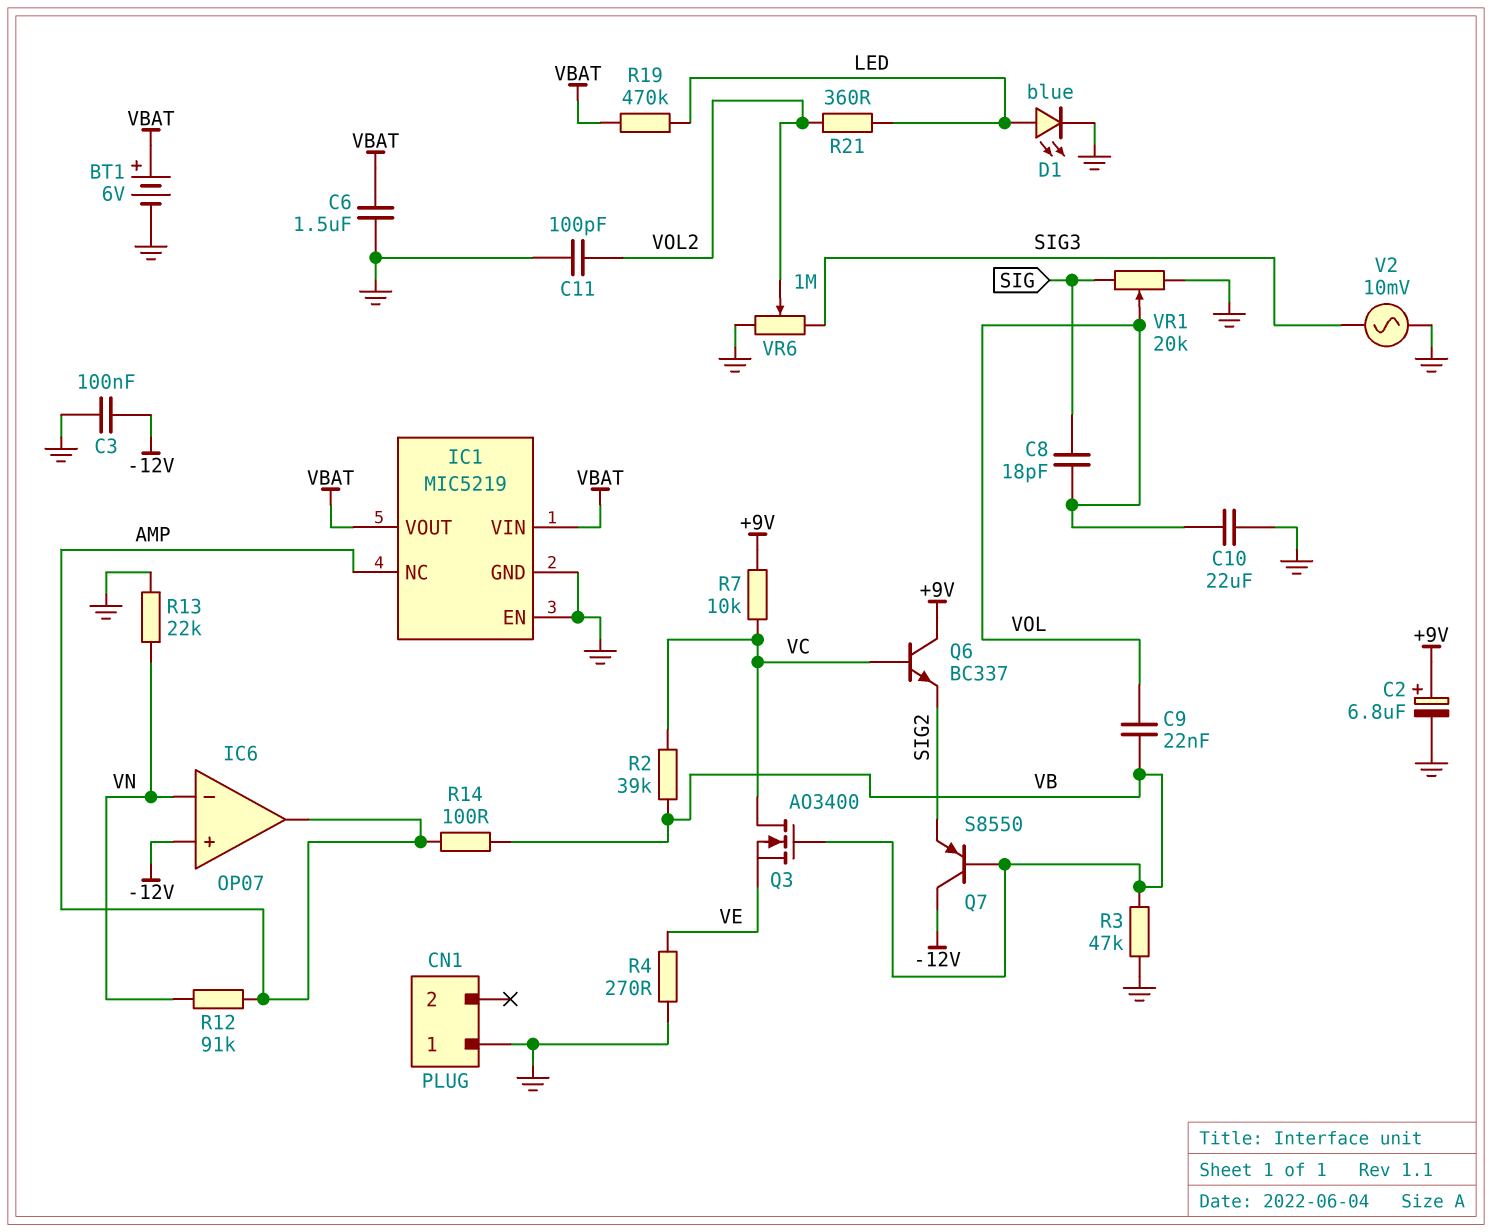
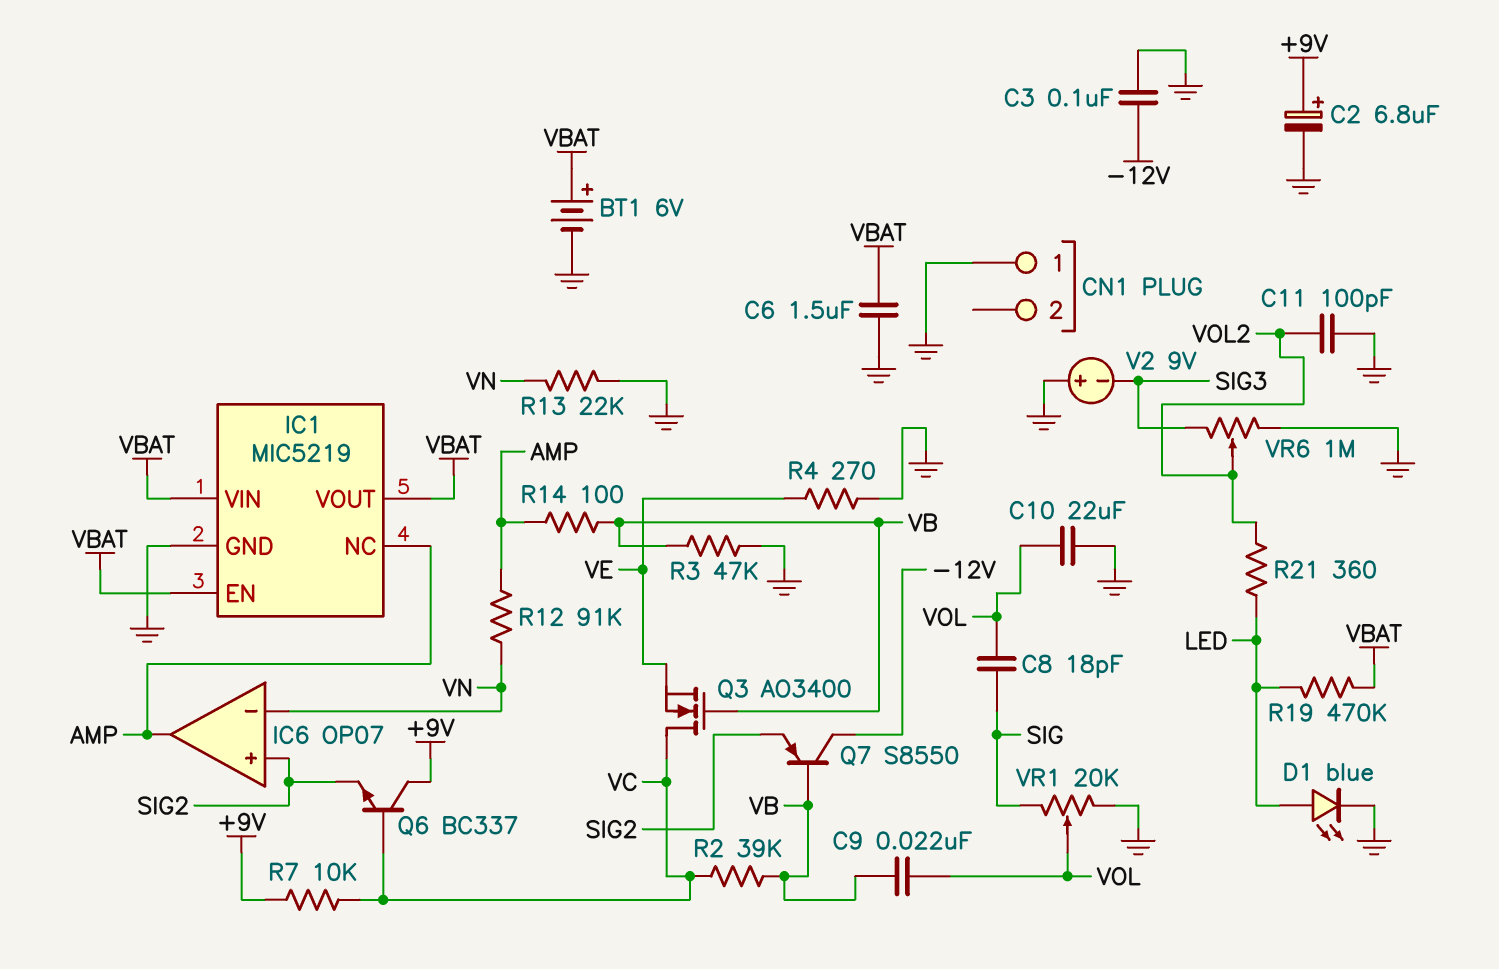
IC1 pin EN: GND -> VBAT
IC6 pin in+: -12V -> SIG2
V2: AC 10mV (GND, SIG3) -> 9V (plus GND, minus SIG3)

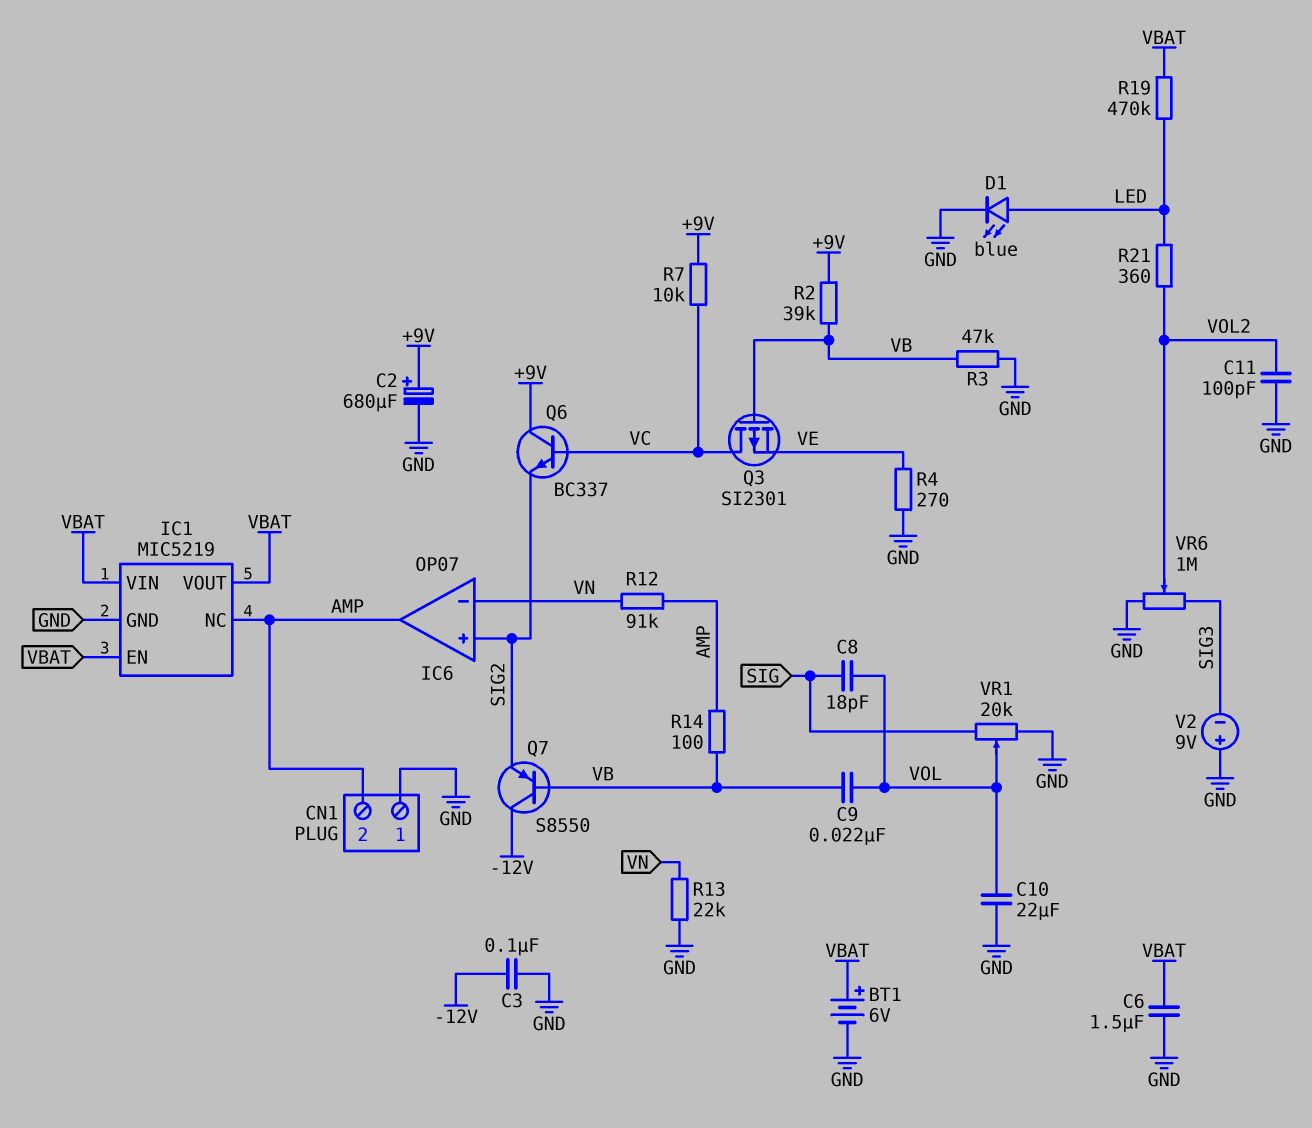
C2: 6.8uF (plus +9V, minus GND) -> 680uF (plus +9V, minus GND)
CN1 pin 2: none -> AMP
Q3: NMOS AO3400 (G VB, D VC, S VE) -> PMOS SI2301 (G VB, D VC, S VE)
R2: 39k (VB, VC) -> 39k (+9V, VB)

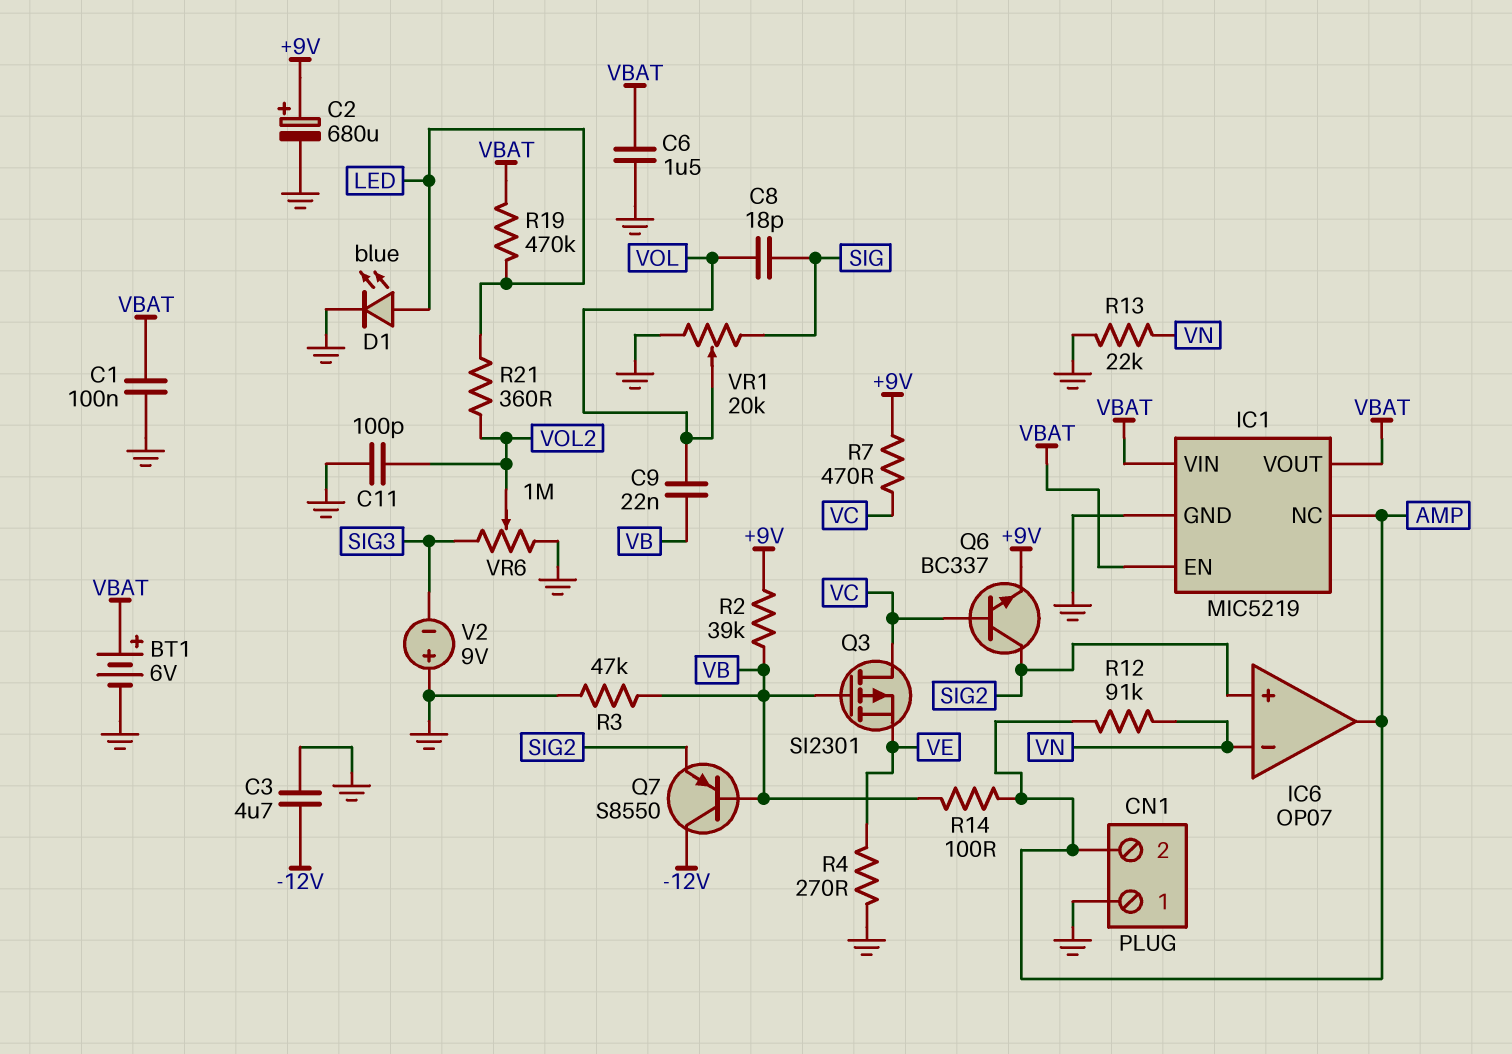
C1: none -> 100nF (GND, VBAT)
C3: 100nF (-12V, GND) -> 4.7uF (-12V, GND)
C10: 22uF (GND, VOL) -> none
Q6: NPN BC337 (B VC, C +9V, E SIG2) -> NPN BC337 (B VC, C SIG2, E +9V)
R7: 10k (+9V, VC) -> 470 (+9V, VC)

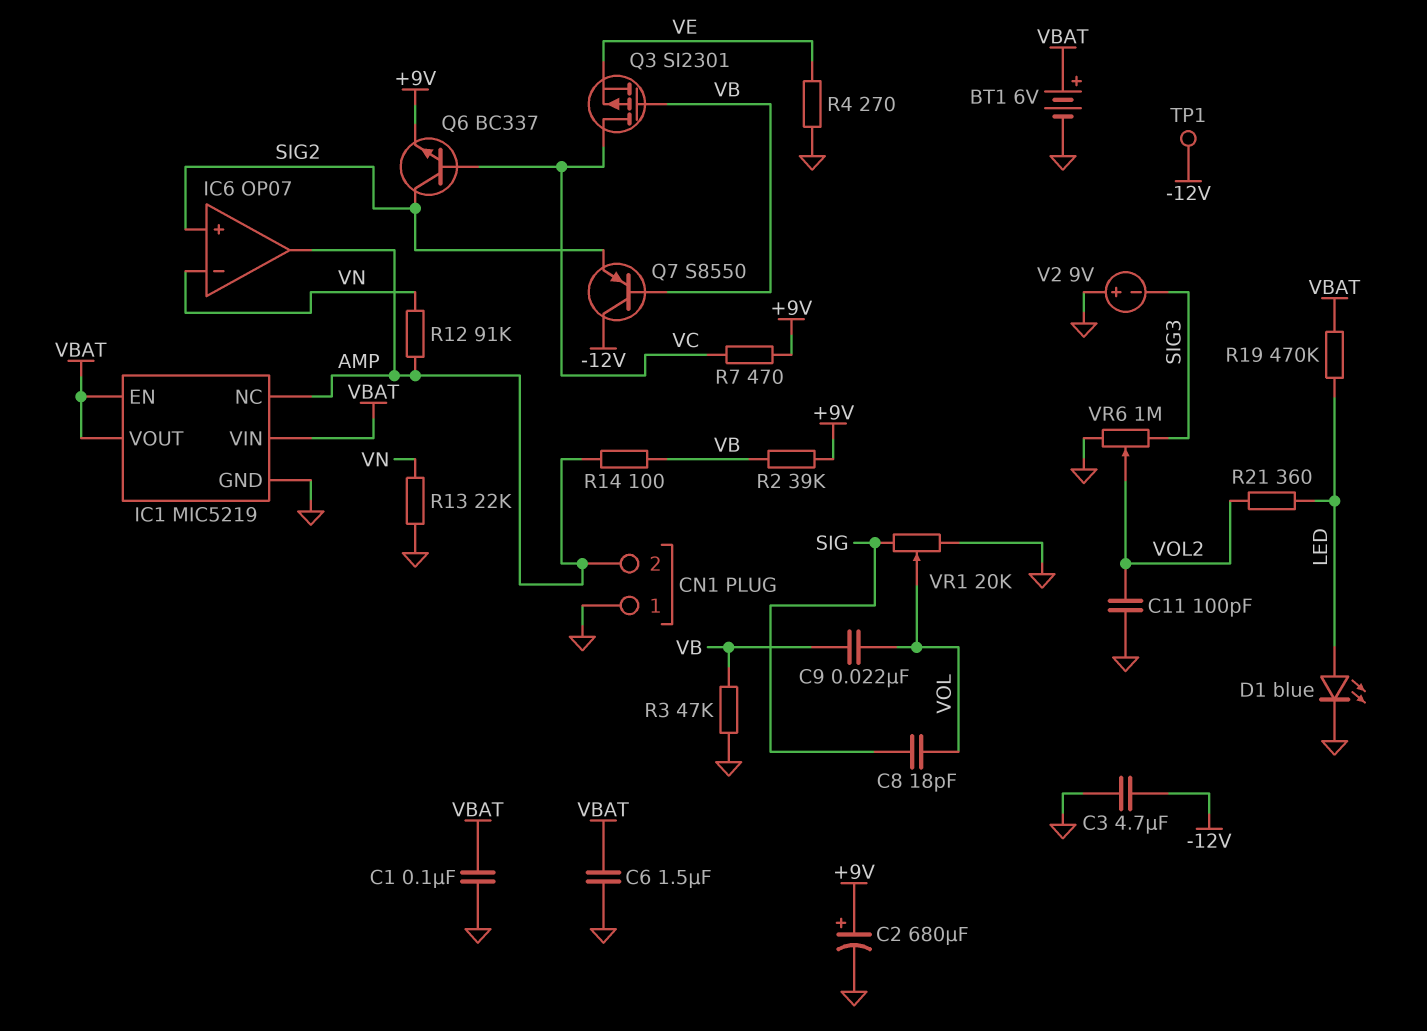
TP1: none -> test point (-12V)

